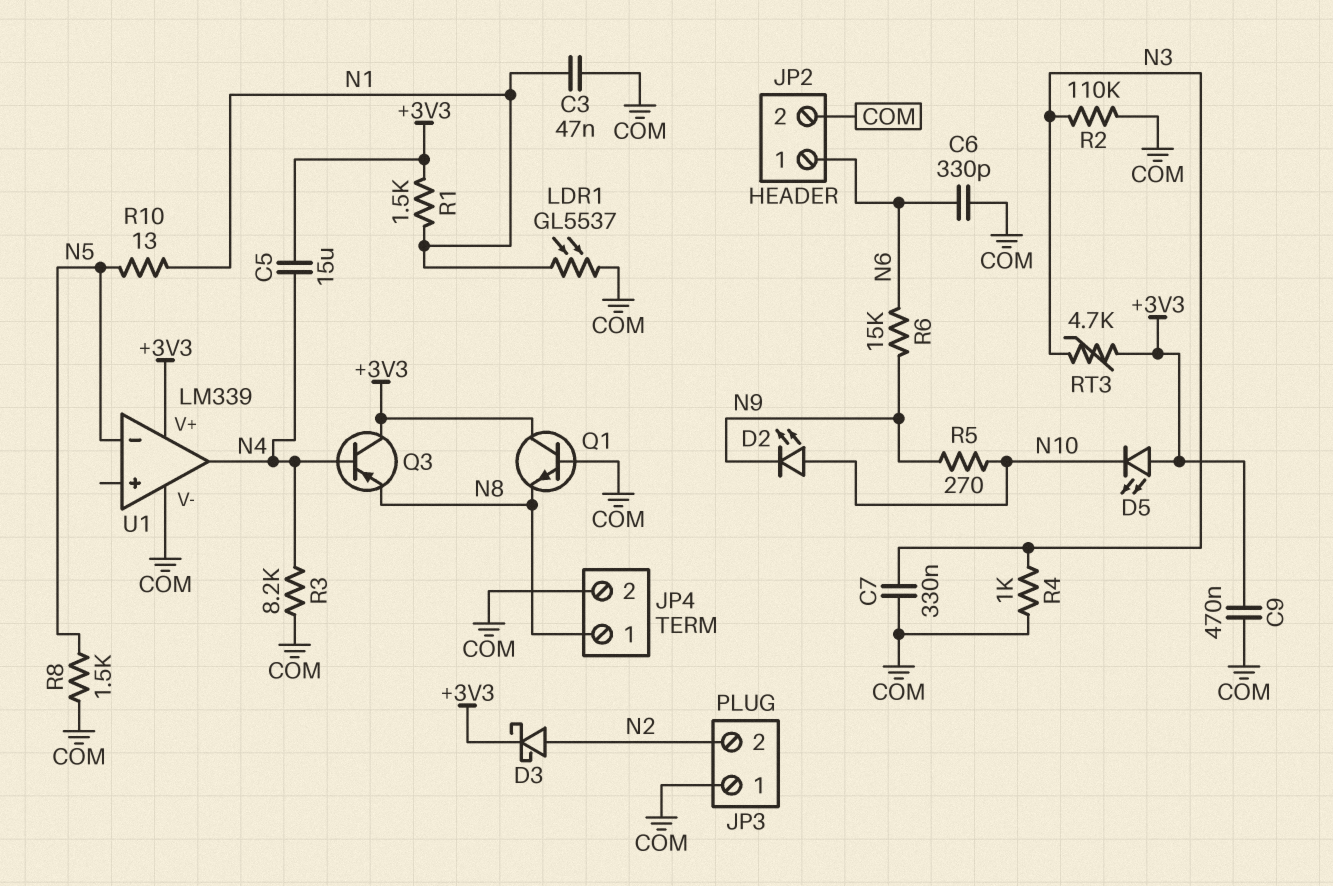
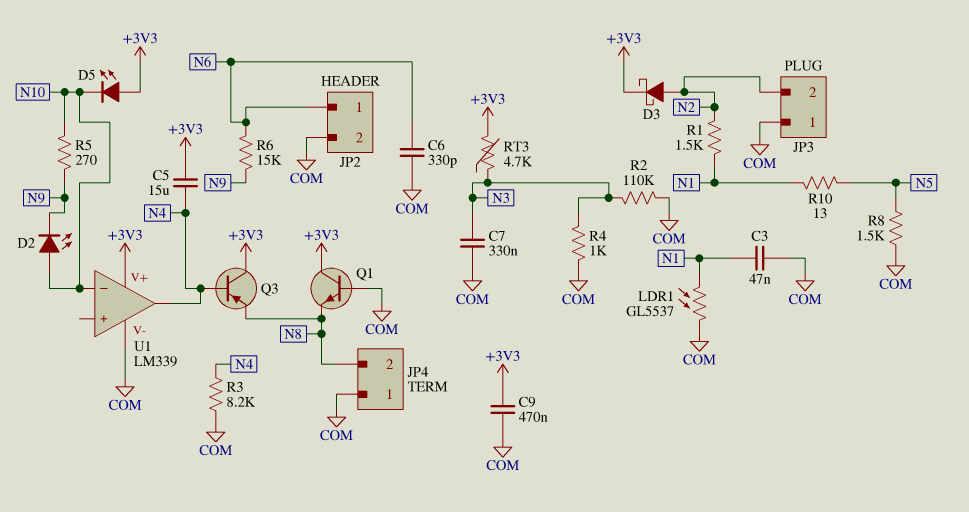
JP4 pin 1: N8 -> COM
JP4 pin 2: COM -> N8
R1: 1.5k (+3V3, N1) -> 1.5k (N1, N2)
U1 pin in-: N5 -> N10

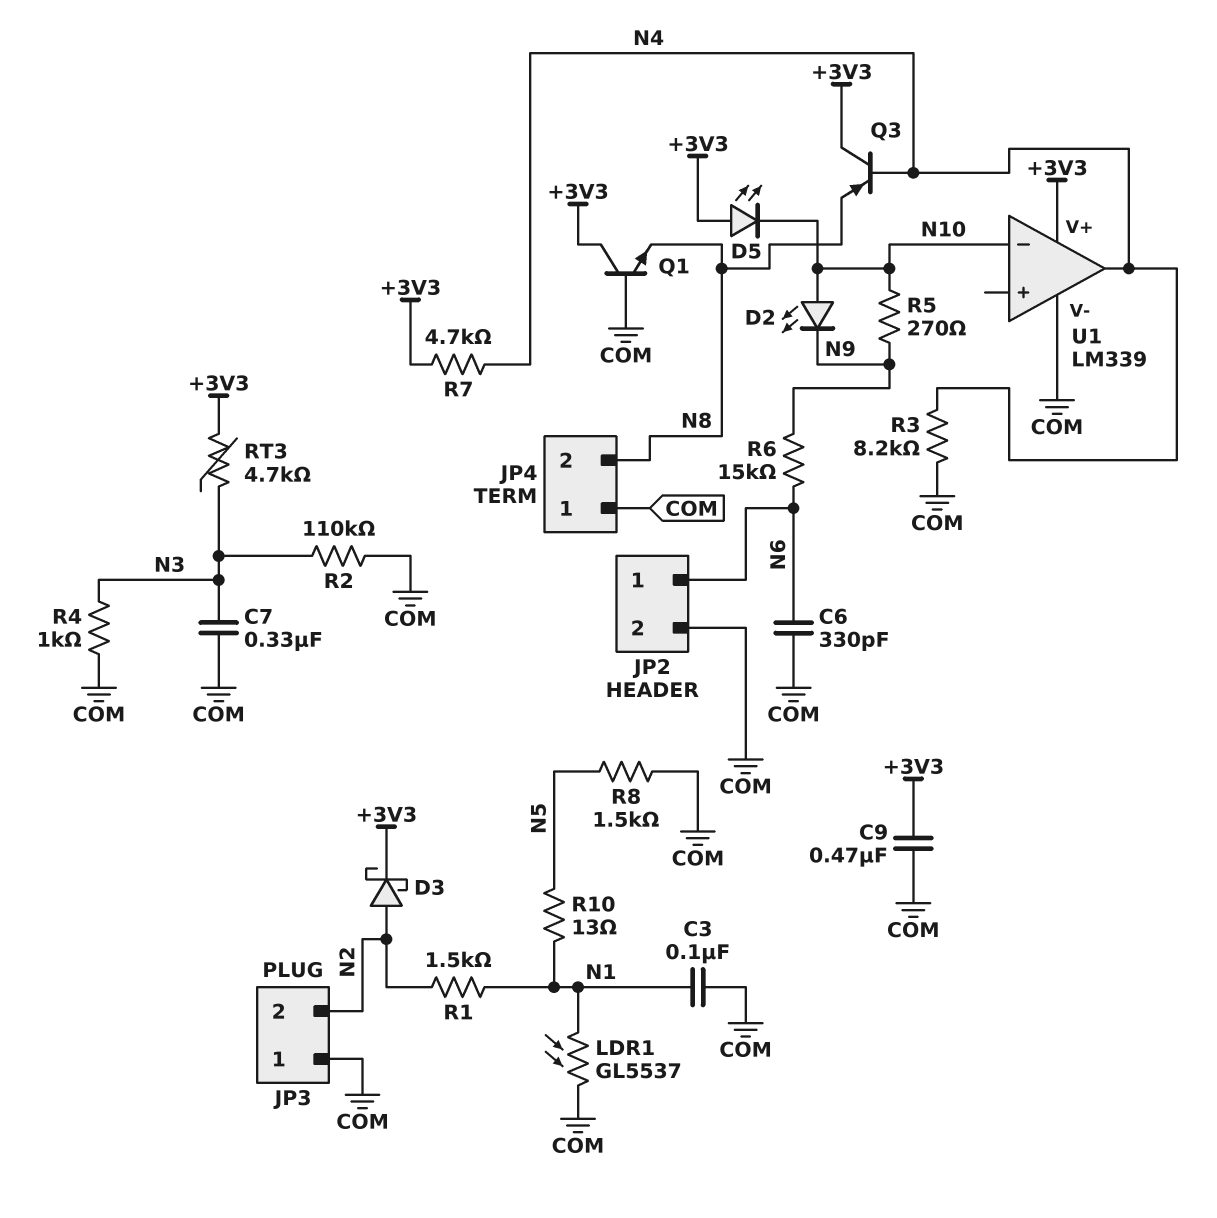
C3: 47nF (COM, N1) -> 100nF (COM, N1)
C5: 15uF (+3V3, N4) -> none
R7: none -> 4.7k (+3V3, N4)

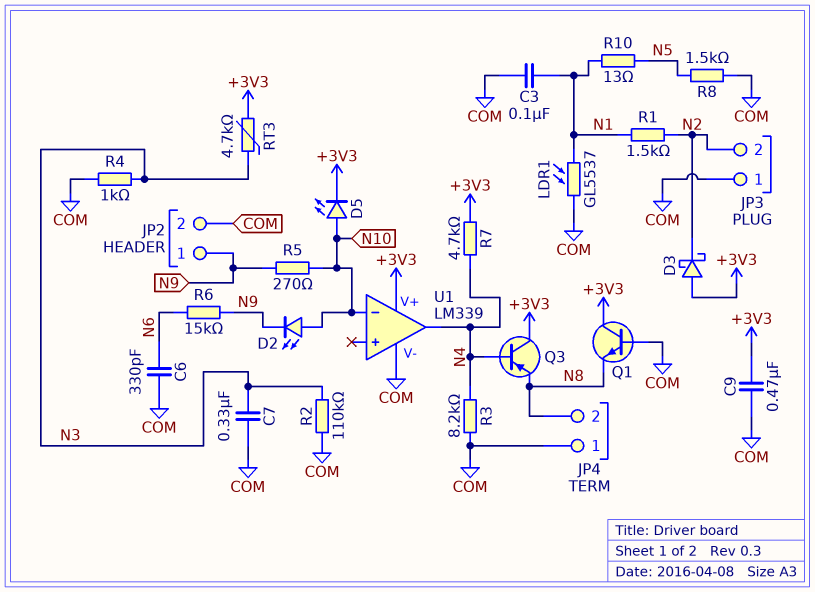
D3: schottky (A N2, K +3V3) -> schottky (A +3V3, K N2)
D5: LED (A +3V3, K N10) -> LED (A N10, K +3V3)
JP2 pin 1: N6 -> N9

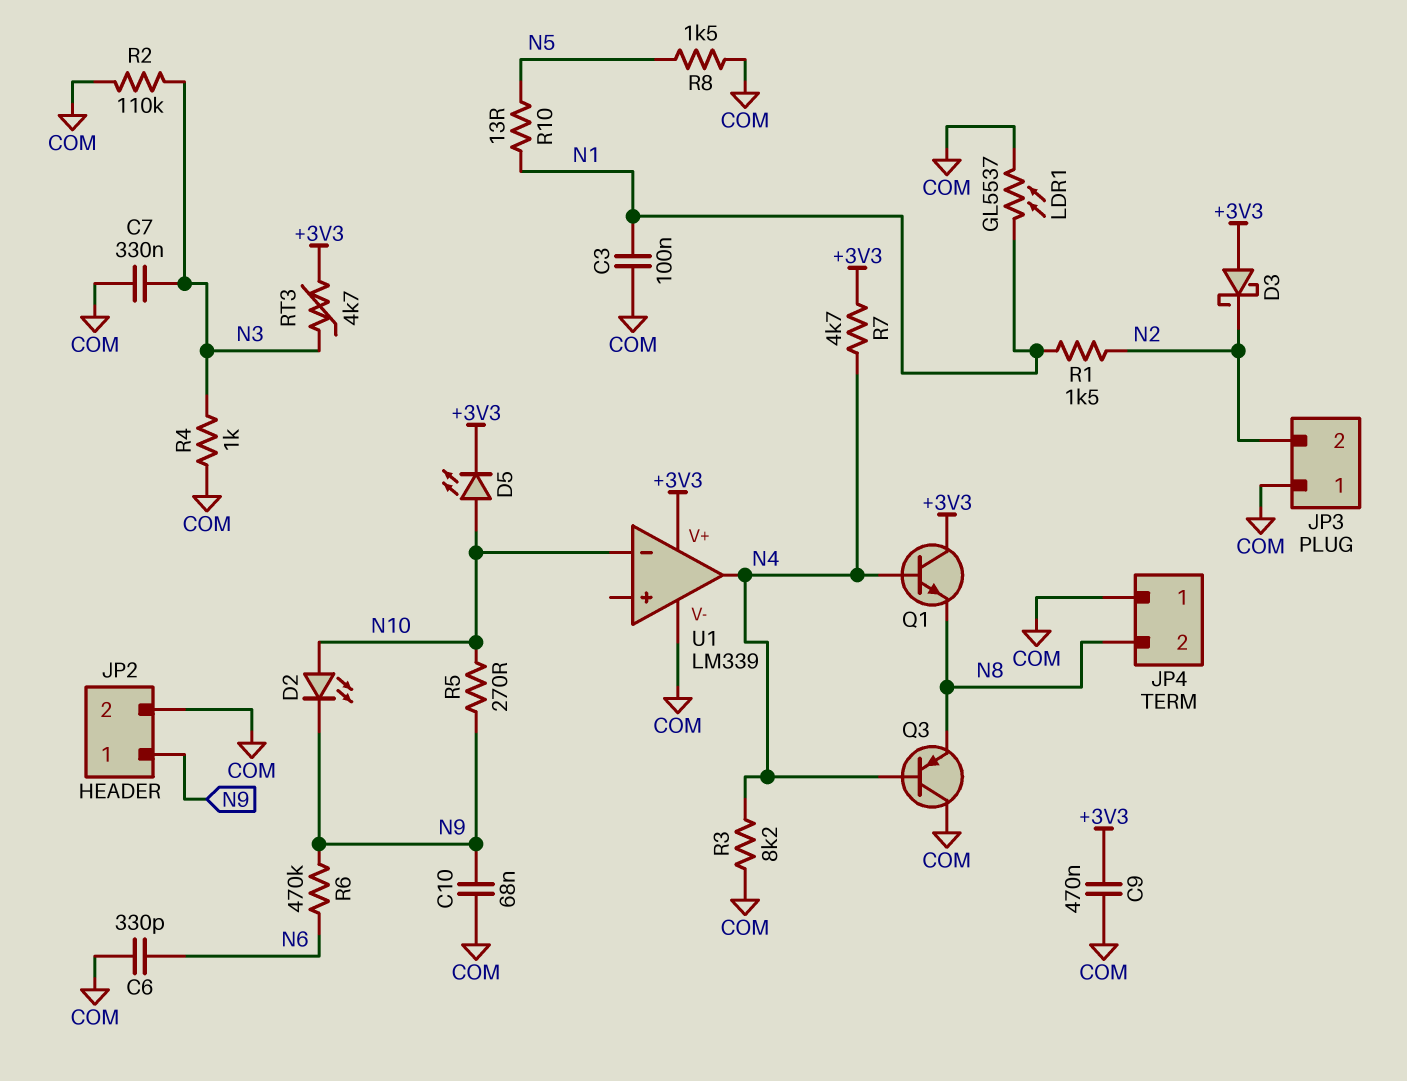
C10: none -> 68nF (COM, N9)
Q1: NPN (B COM, C +3V3, E N8) -> NPN (B N4, C +3V3, E N8)
Q3: PNP (B N4, C +3V3, E N8) -> PNP (B N4, C COM, E N8)
R6: 15k (N6, N9) -> 470k (N6, N9)

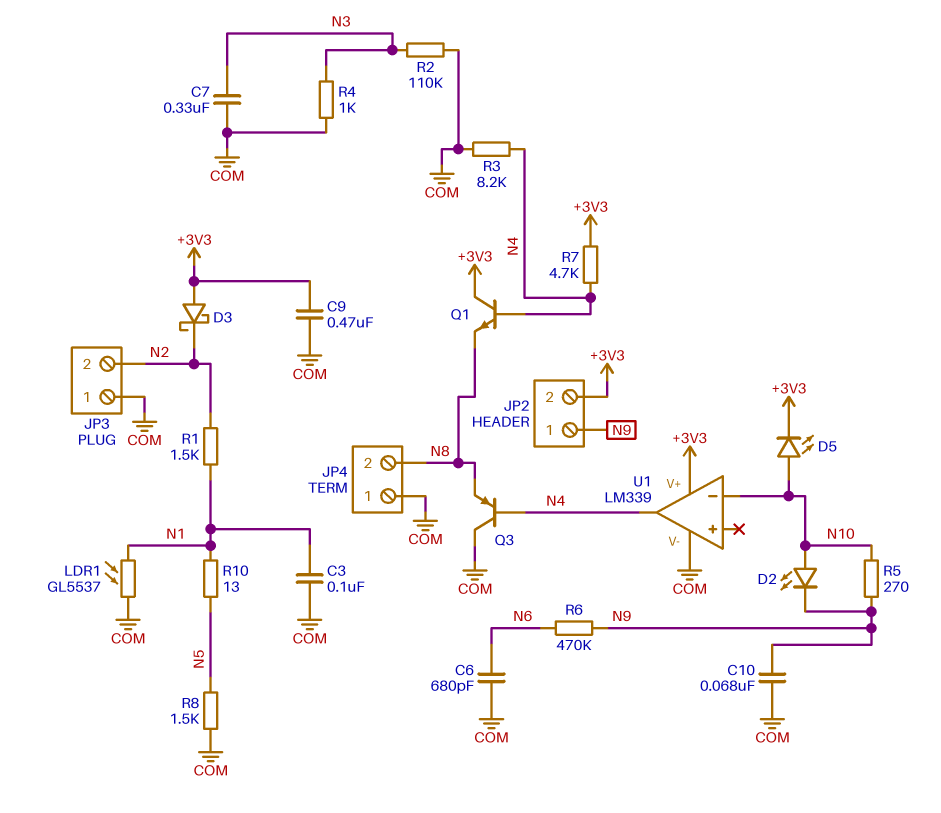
C6: 330pF (COM, N6) -> 680pF (COM, N6)
JP2 pin 2: COM -> +3V3
RT3: 4.7k (+3V3, N3) -> none

